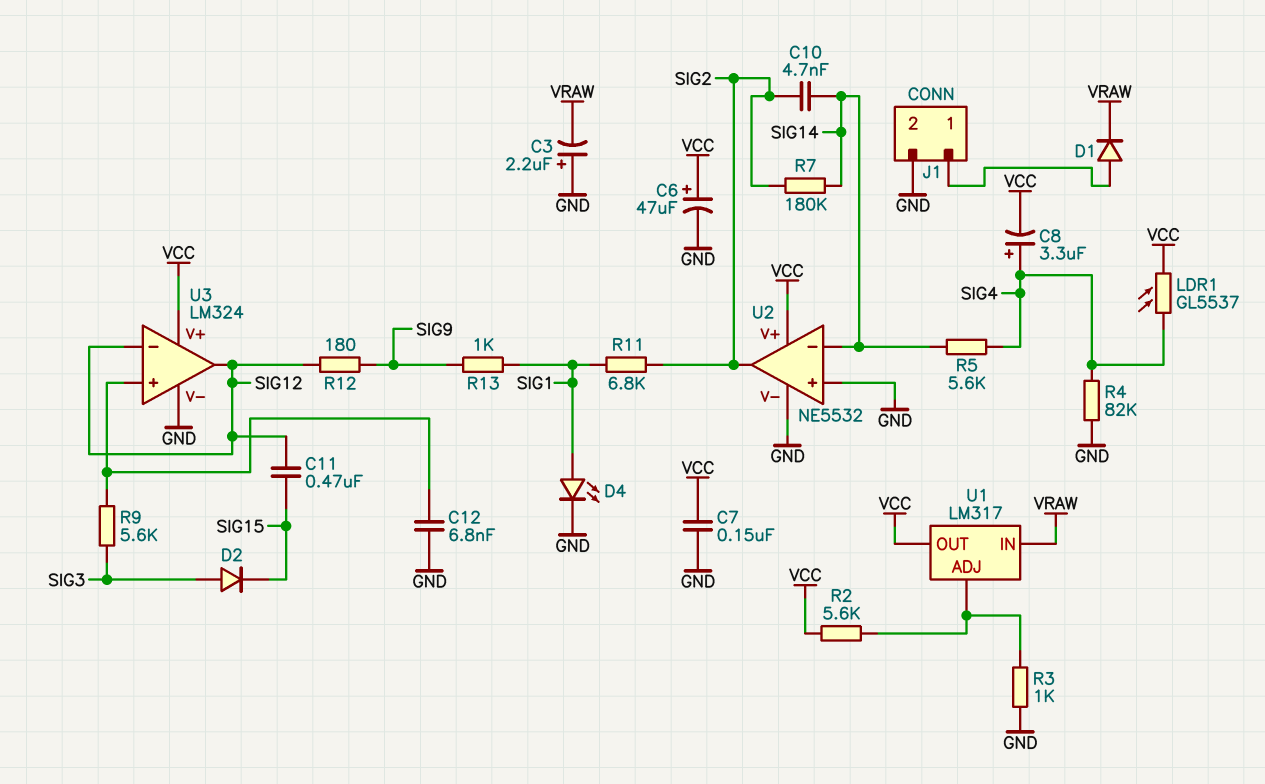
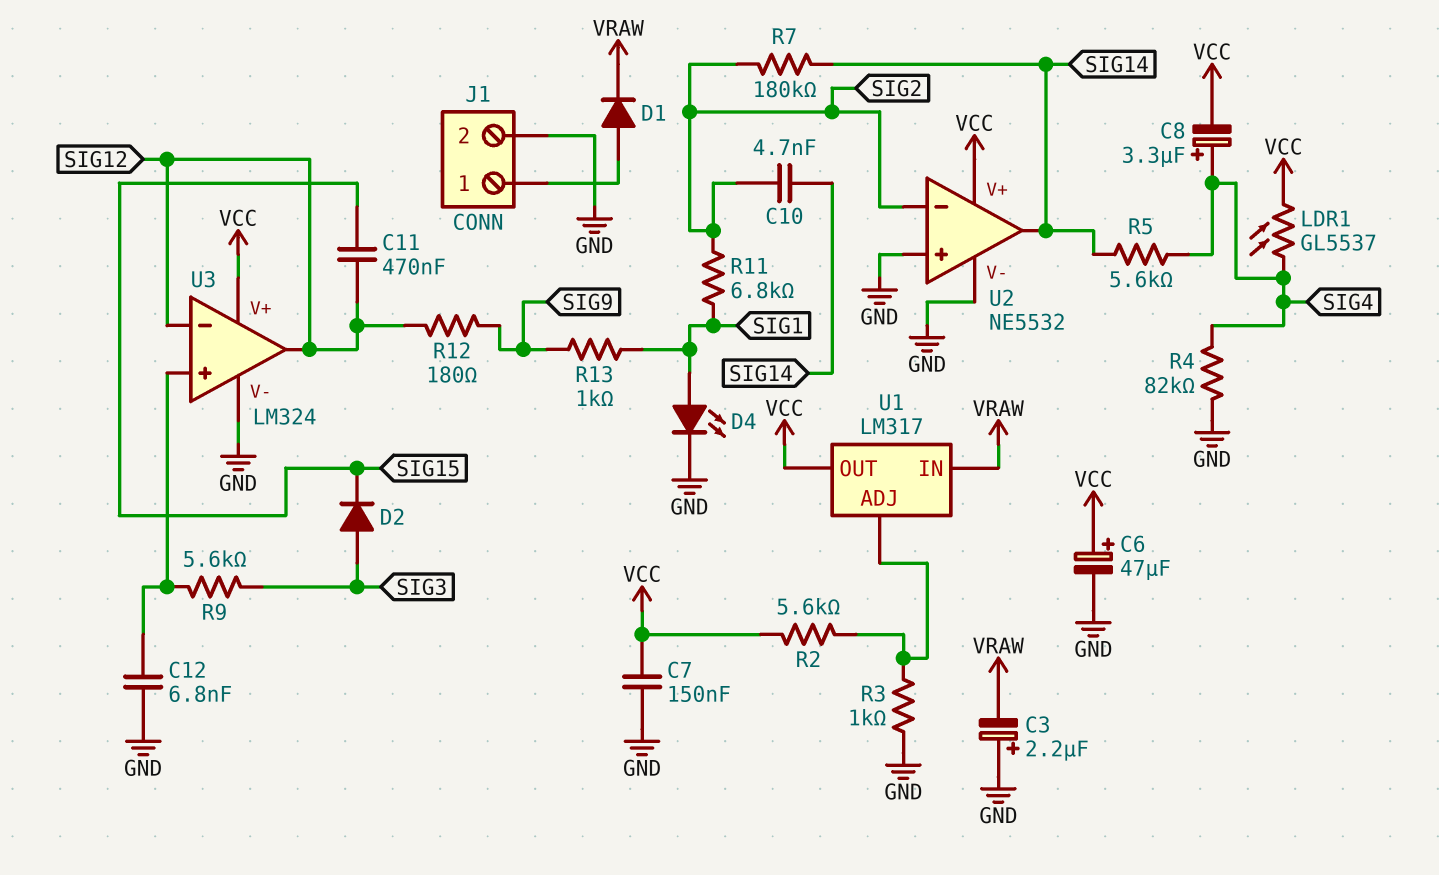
U2 pin in-: SIG14 -> SIG2
U2 pin out: SIG2 -> SIG14

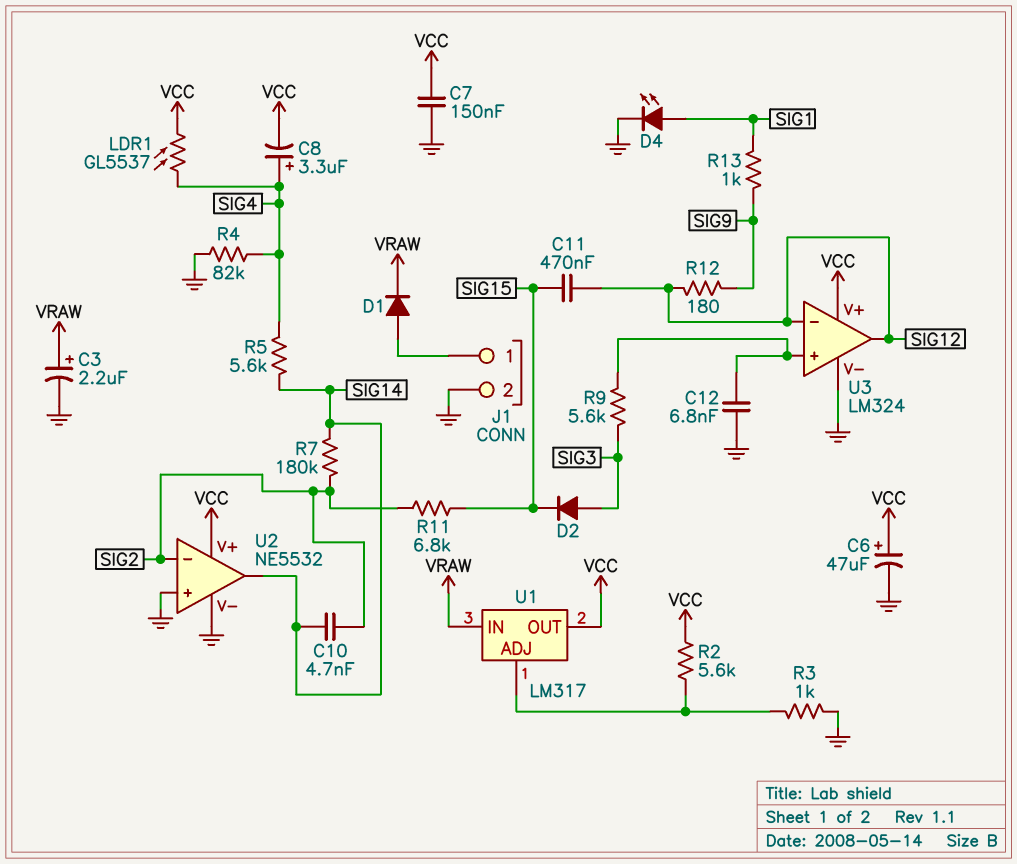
C3: 2.2uF (plus GND, minus VRAW) -> 2.2uF (plus VRAW, minus GND)
R11: 6.8k (SIG1, SIG2) -> 6.8k (SIG2, SIG15)

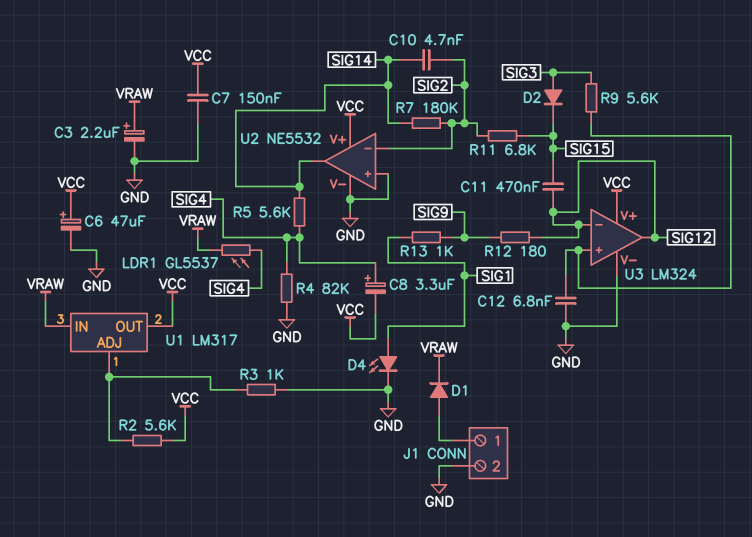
LDR1: GL5537 (SIG4, VCC) -> GL5537 (SIG4, VRAW)

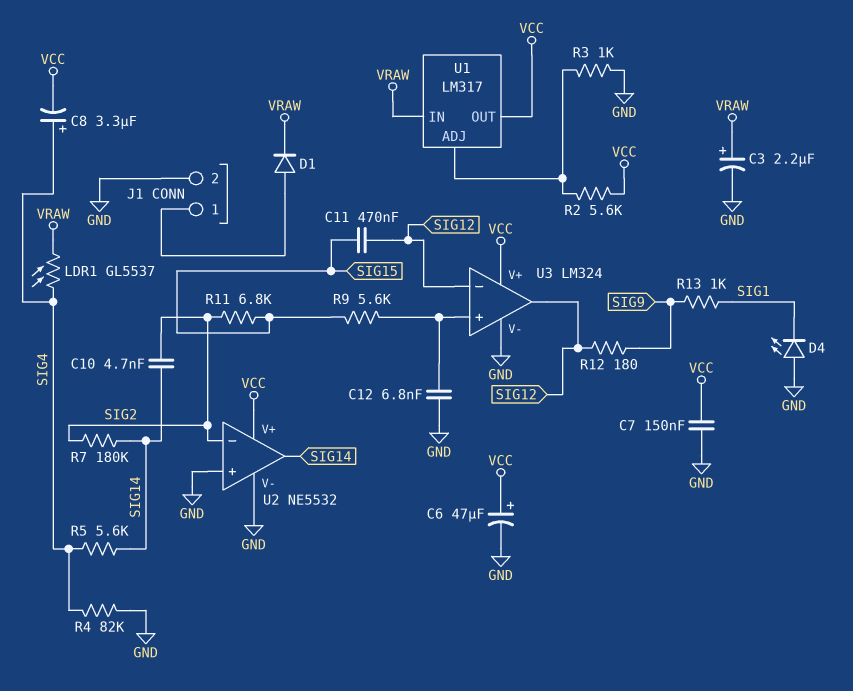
D2: diode (A SIG3, K SIG15) -> none
D4: LED (A SIG1, K GND) -> LED (A GND, K SIG1)
R9: 5.6k (SIG3, U3/in+) -> 5.6k (SIG15, U3/in+)

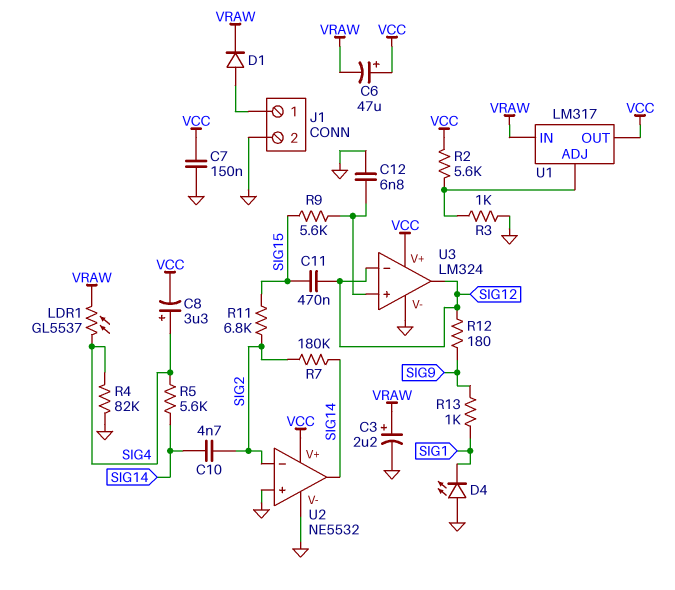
C6: 47uF (plus VCC, minus GND) -> 47uF (plus VCC, minus VRAW)

